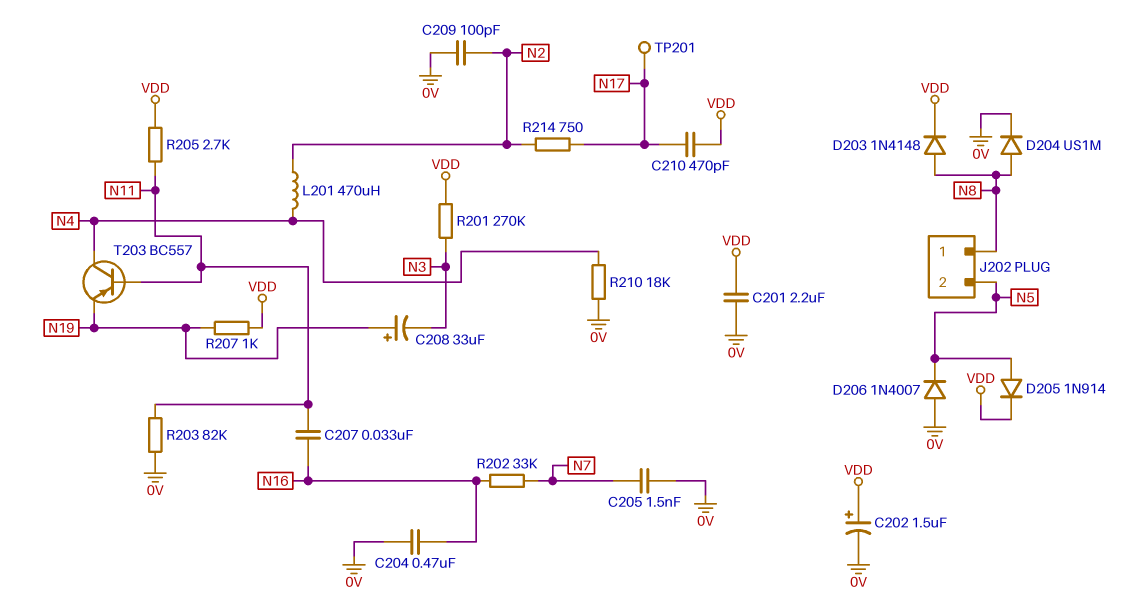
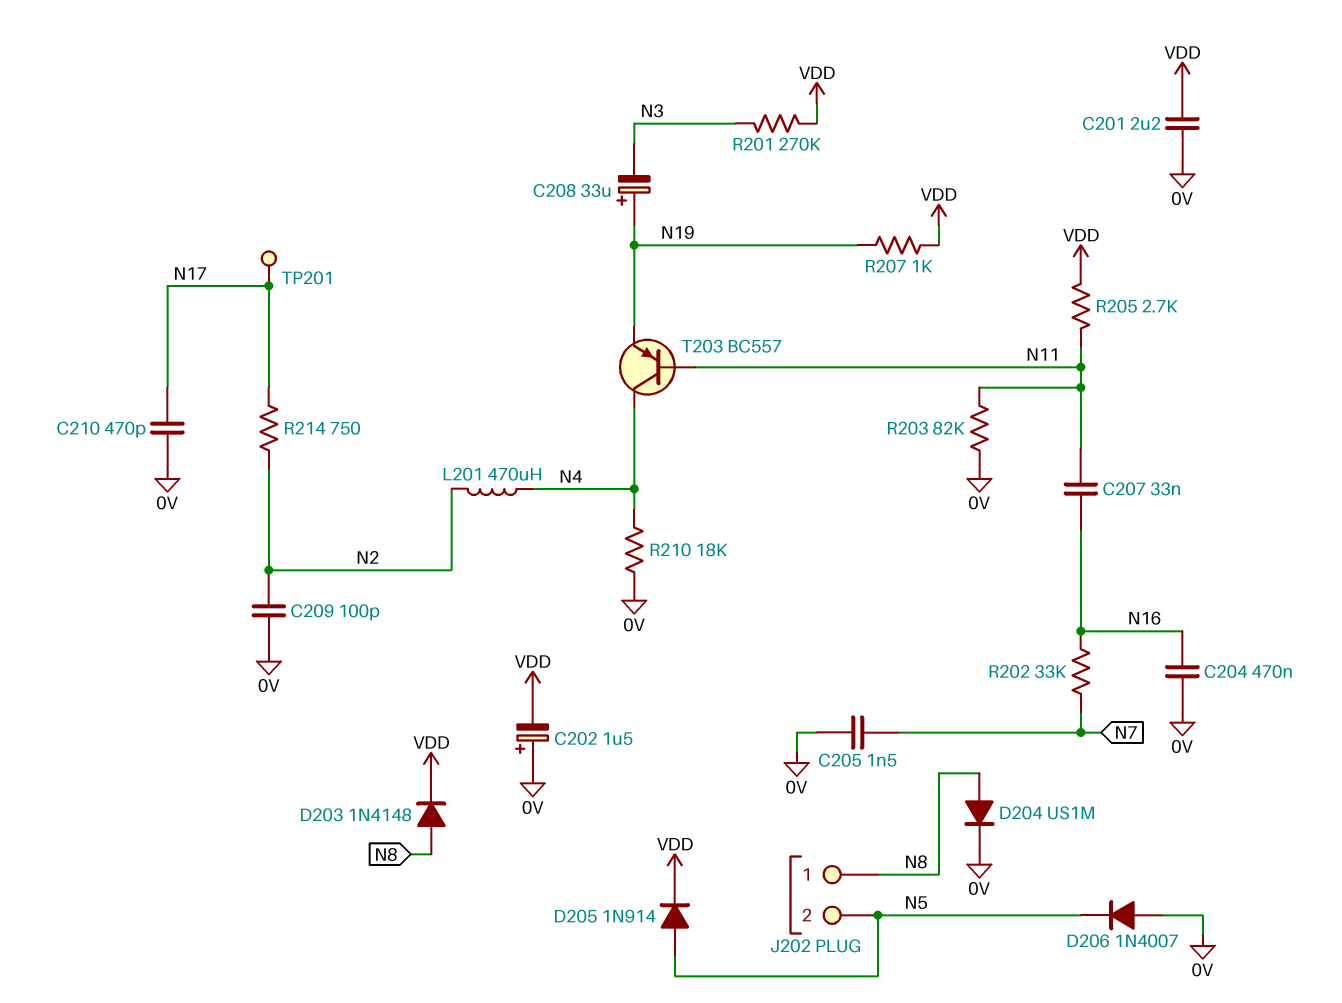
C202: 1.5uF (plus VDD, minus 0V) -> 1.5uF (plus 0V, minus VDD)
C210: 470pF (N17, VDD) -> 470pF (0V, N17)

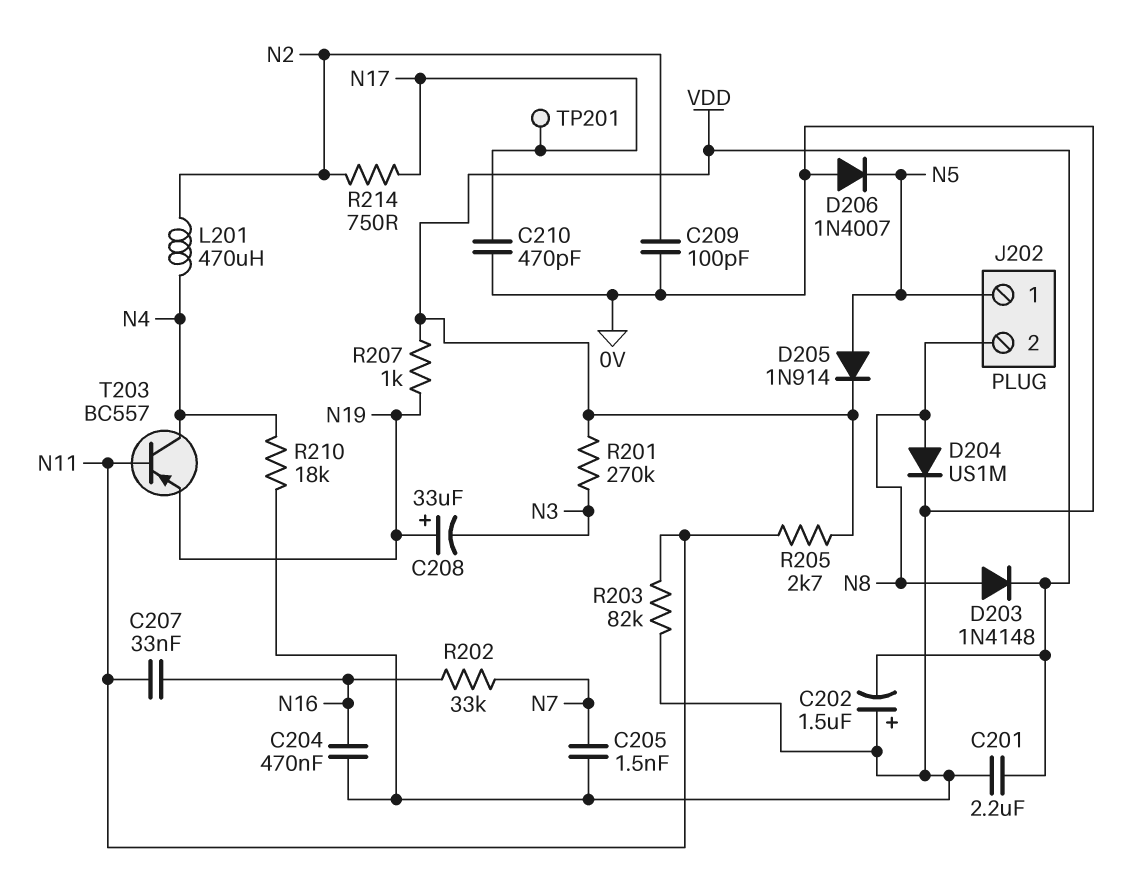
J202 pin 1: N8 -> N5
J202 pin 2: N5 -> N8

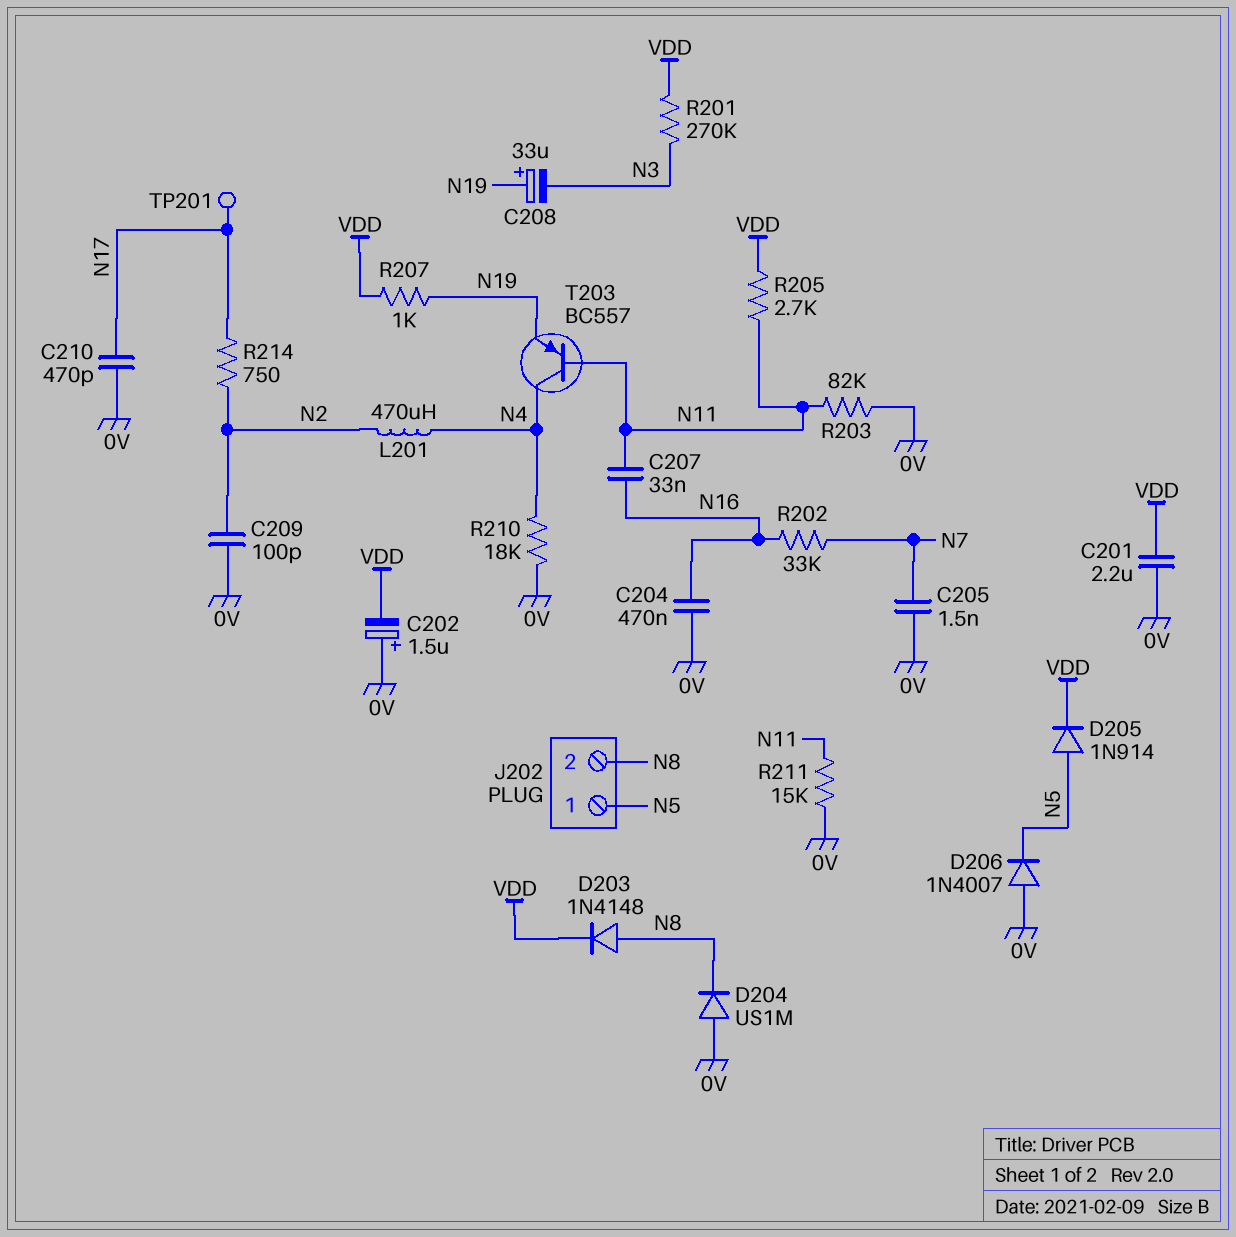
D204: diode US1M (A N8, K 0V) -> diode US1M (A 0V, K N8)
R211: none -> 15k (0V, N11)

